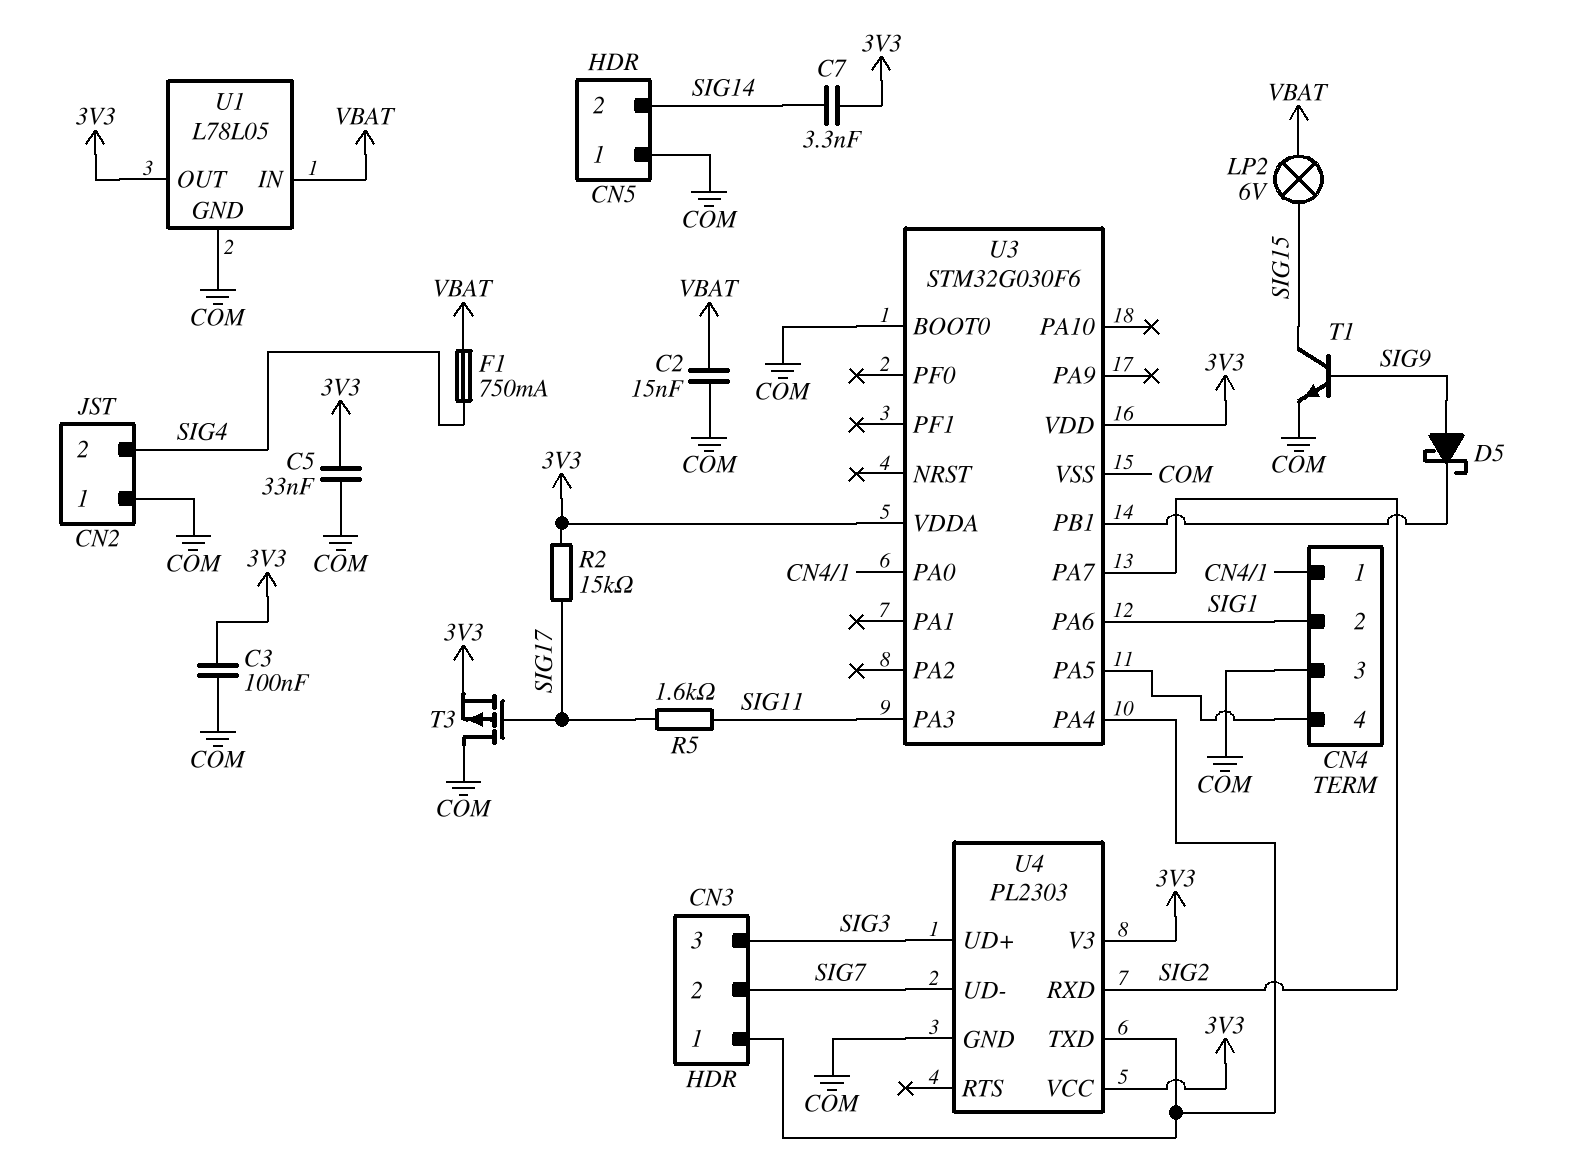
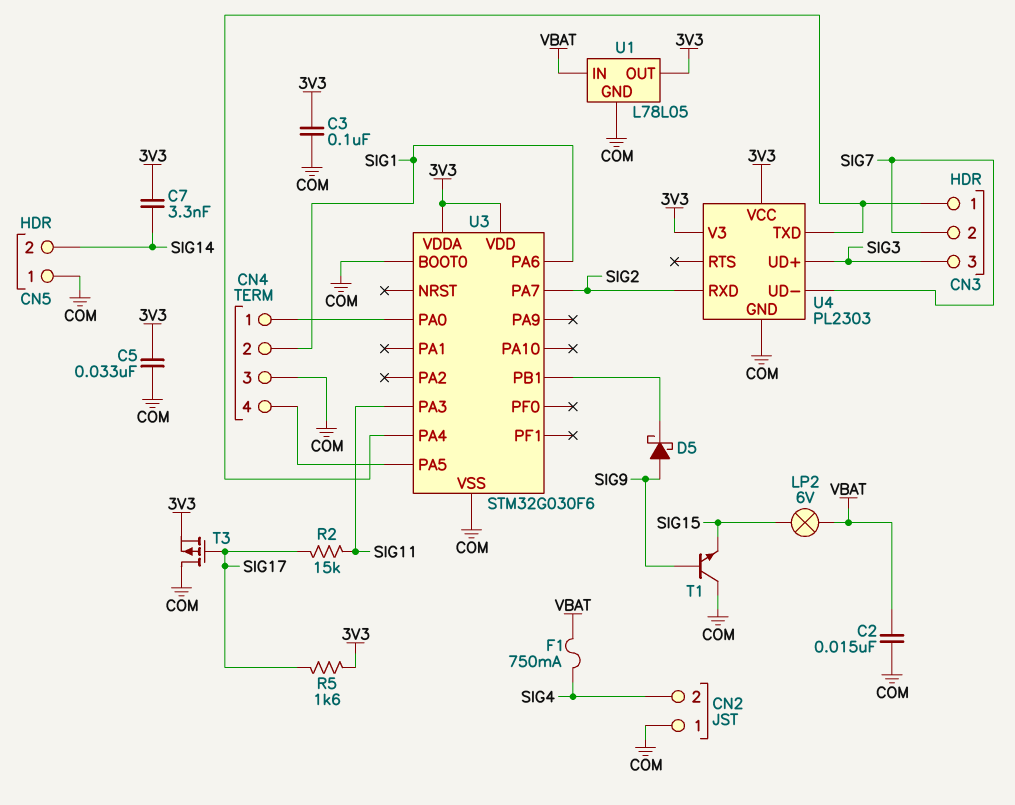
R2: 15k (3V3, SIG17) -> 15k (SIG11, SIG17)
R5: 1.6k (SIG11, SIG17) -> 1.6k (3V3, SIG17)
T1: NPN (B SIG9, C SIG15, E COM) -> NPN (B SIG9, C COM, E SIG15)

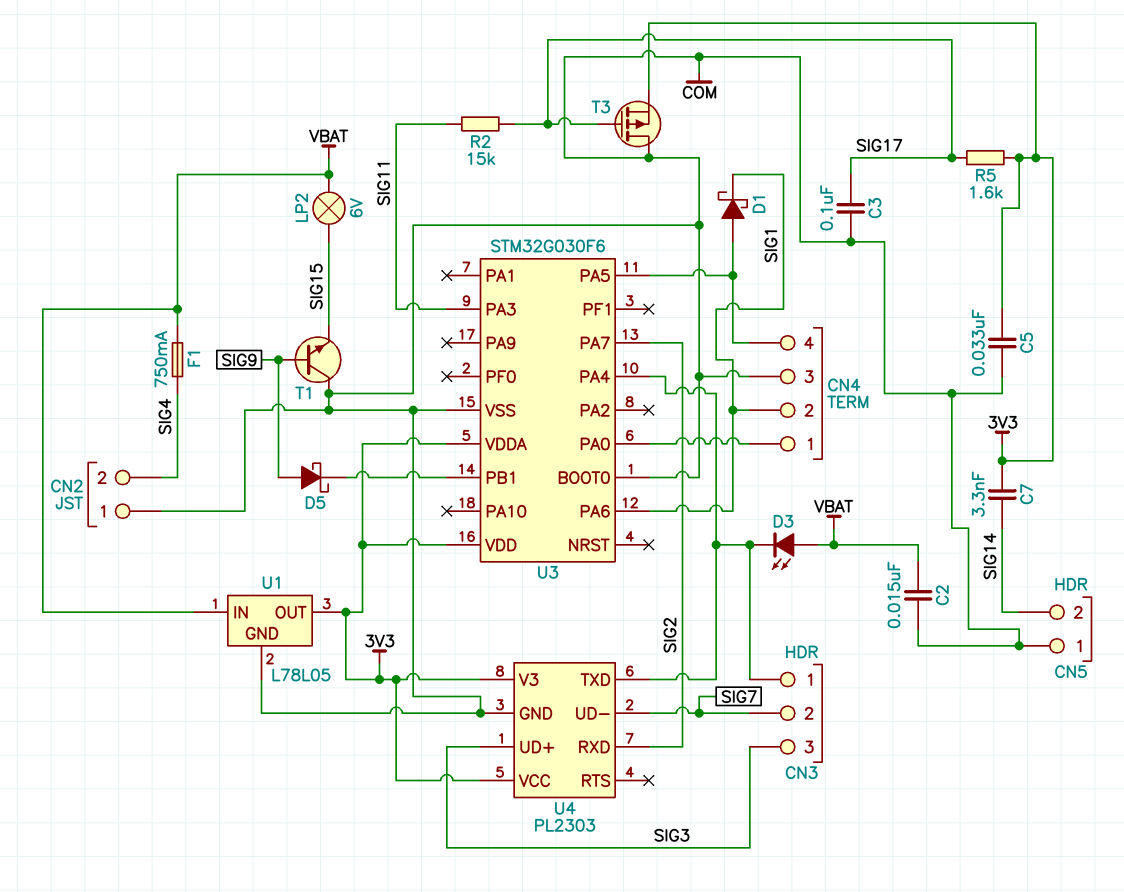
C3: 100nF (3V3, COM) -> 100nF (COM, SIG17)
D1: none -> schottky (A CN4/4, K SIG1)
D3: none -> LED (A VBAT, K CN3/1)

